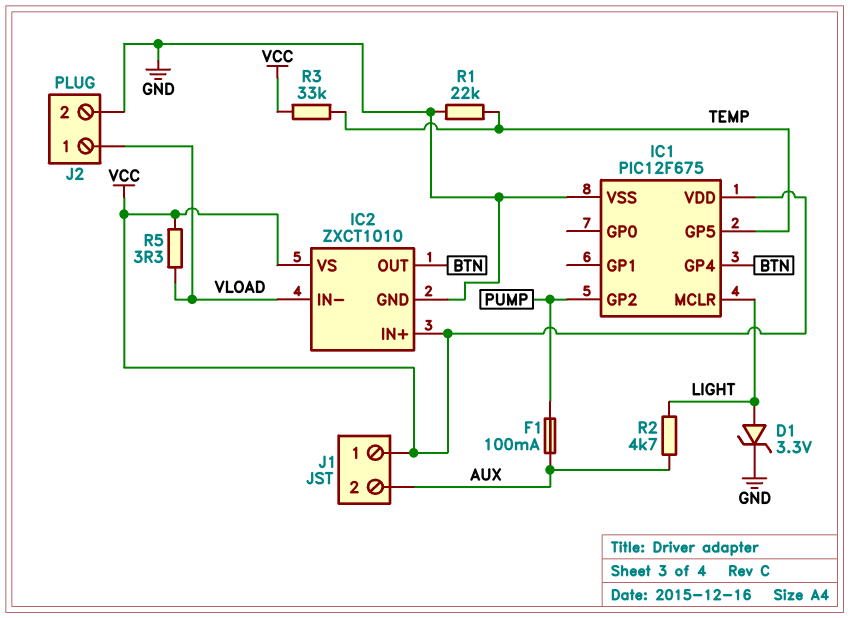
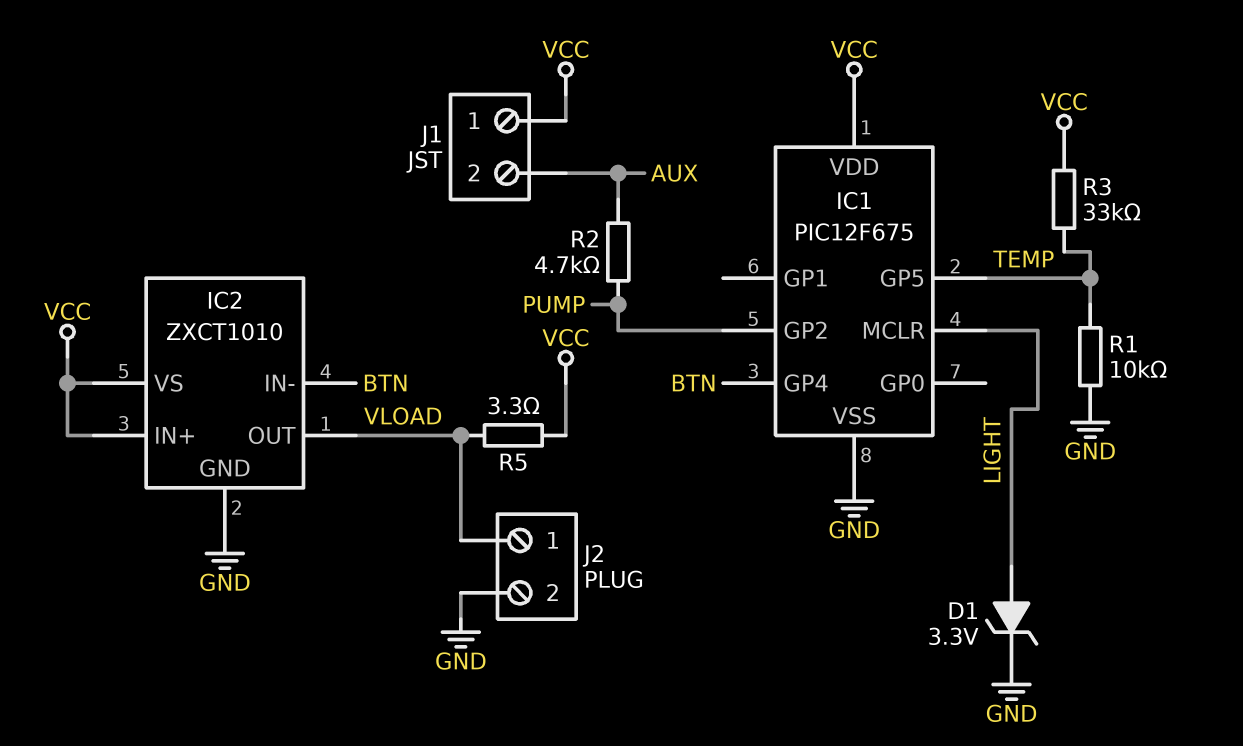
F1: 100mA (AUX, PUMP) -> none
IC2 pin IN-: VLOAD -> BTN
IC2 pin OUT: BTN -> VLOAD
R1: 22k (GND, TEMP) -> 10k (GND, TEMP)
R2: 4.7k (AUX, LIGHT) -> 4.7k (AUX, PUMP)

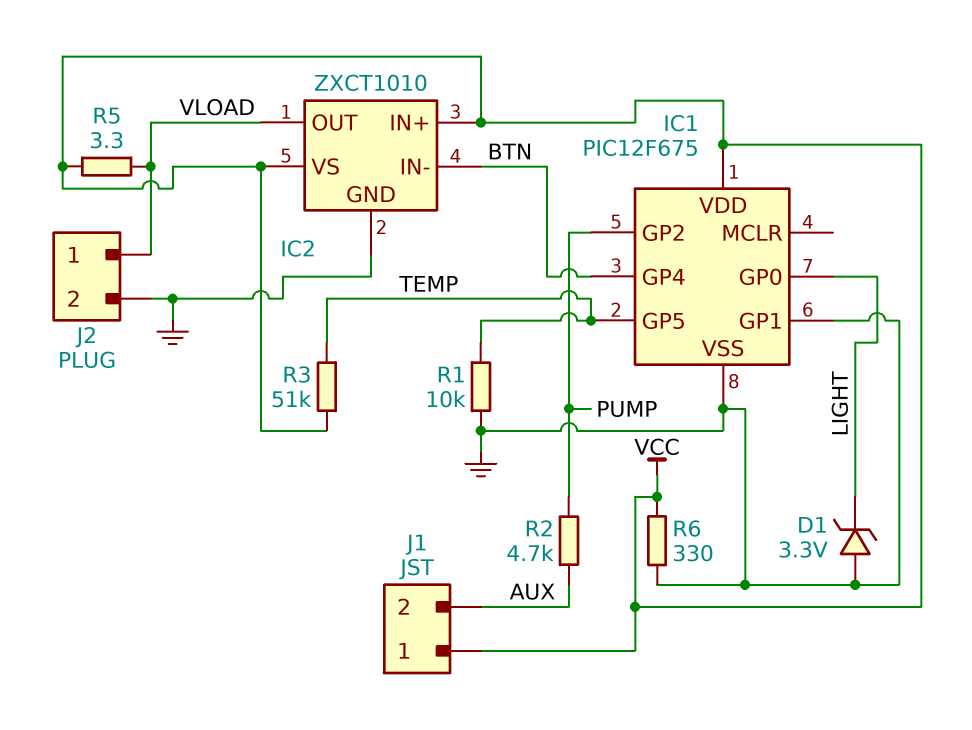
D1: zener 3.3V (A LIGHT, K GND) -> zener 3.3V (A GND, K LIGHT)
IC1 pin GP0: none -> LIGHT
IC1 pin GP1: none -> GND
IC1 pin MCLR: LIGHT -> none
R3: 33k (TEMP, VCC) -> 51k (TEMP, VCC)
R6: none -> 330 (GND, VCC)

